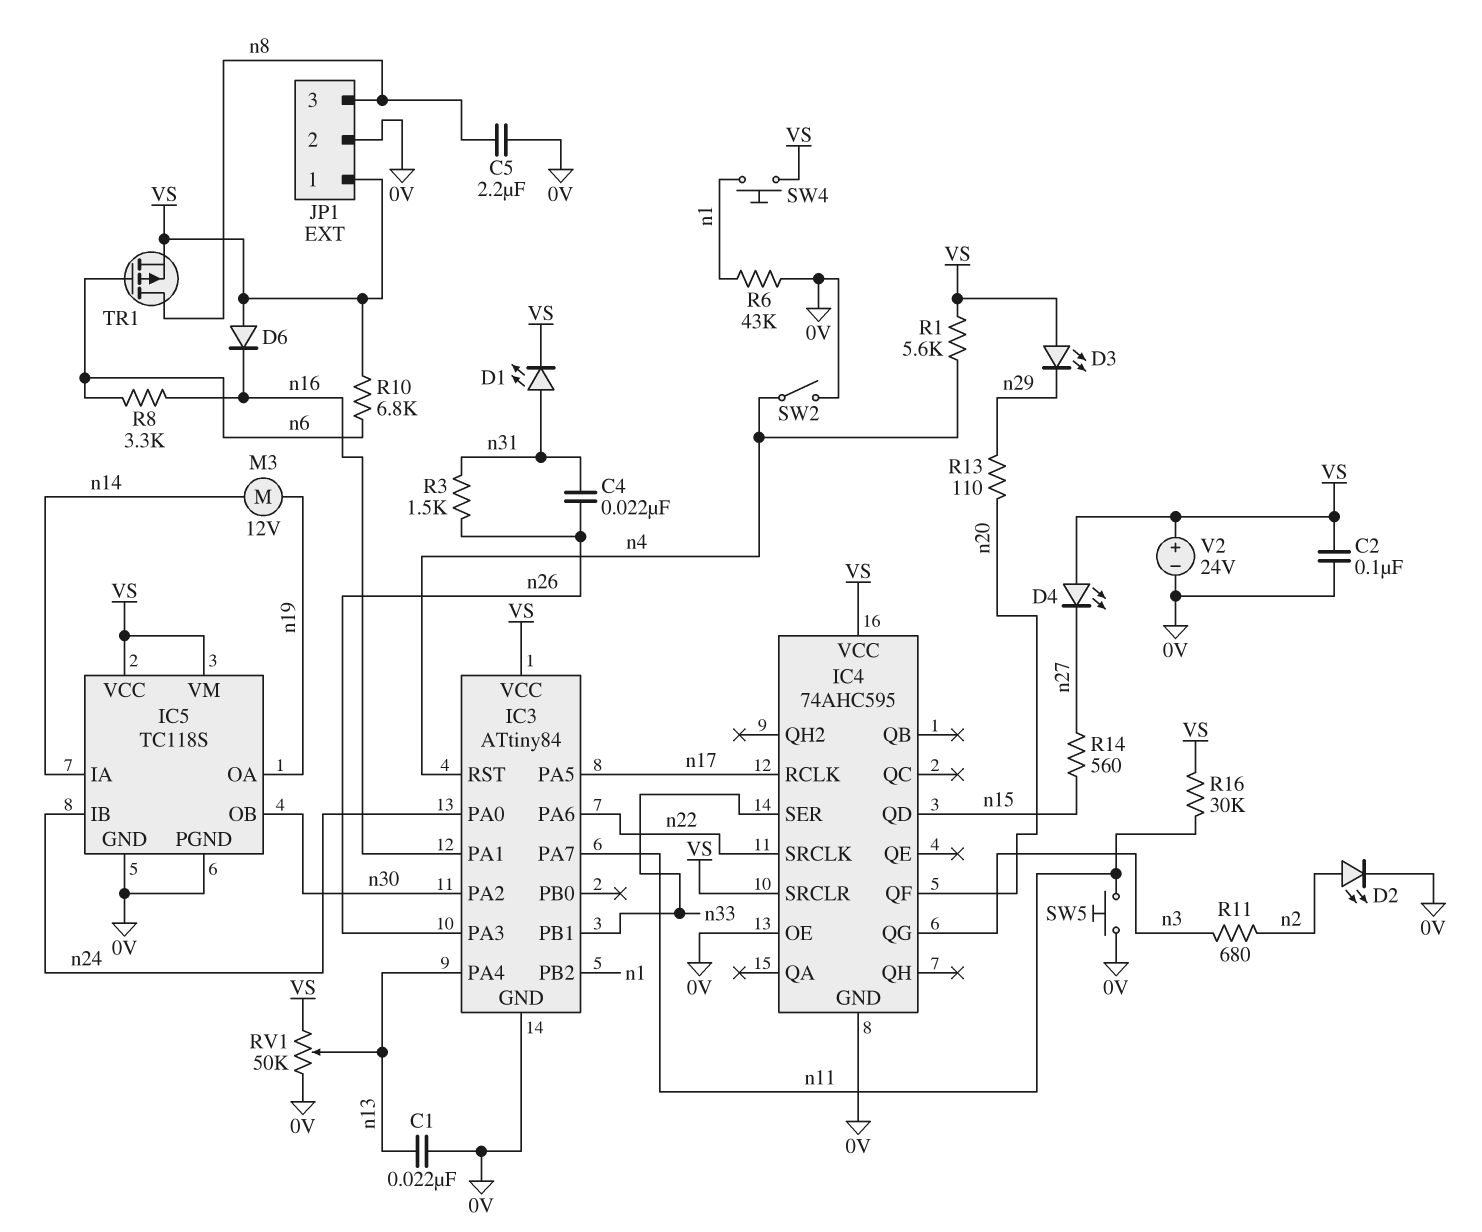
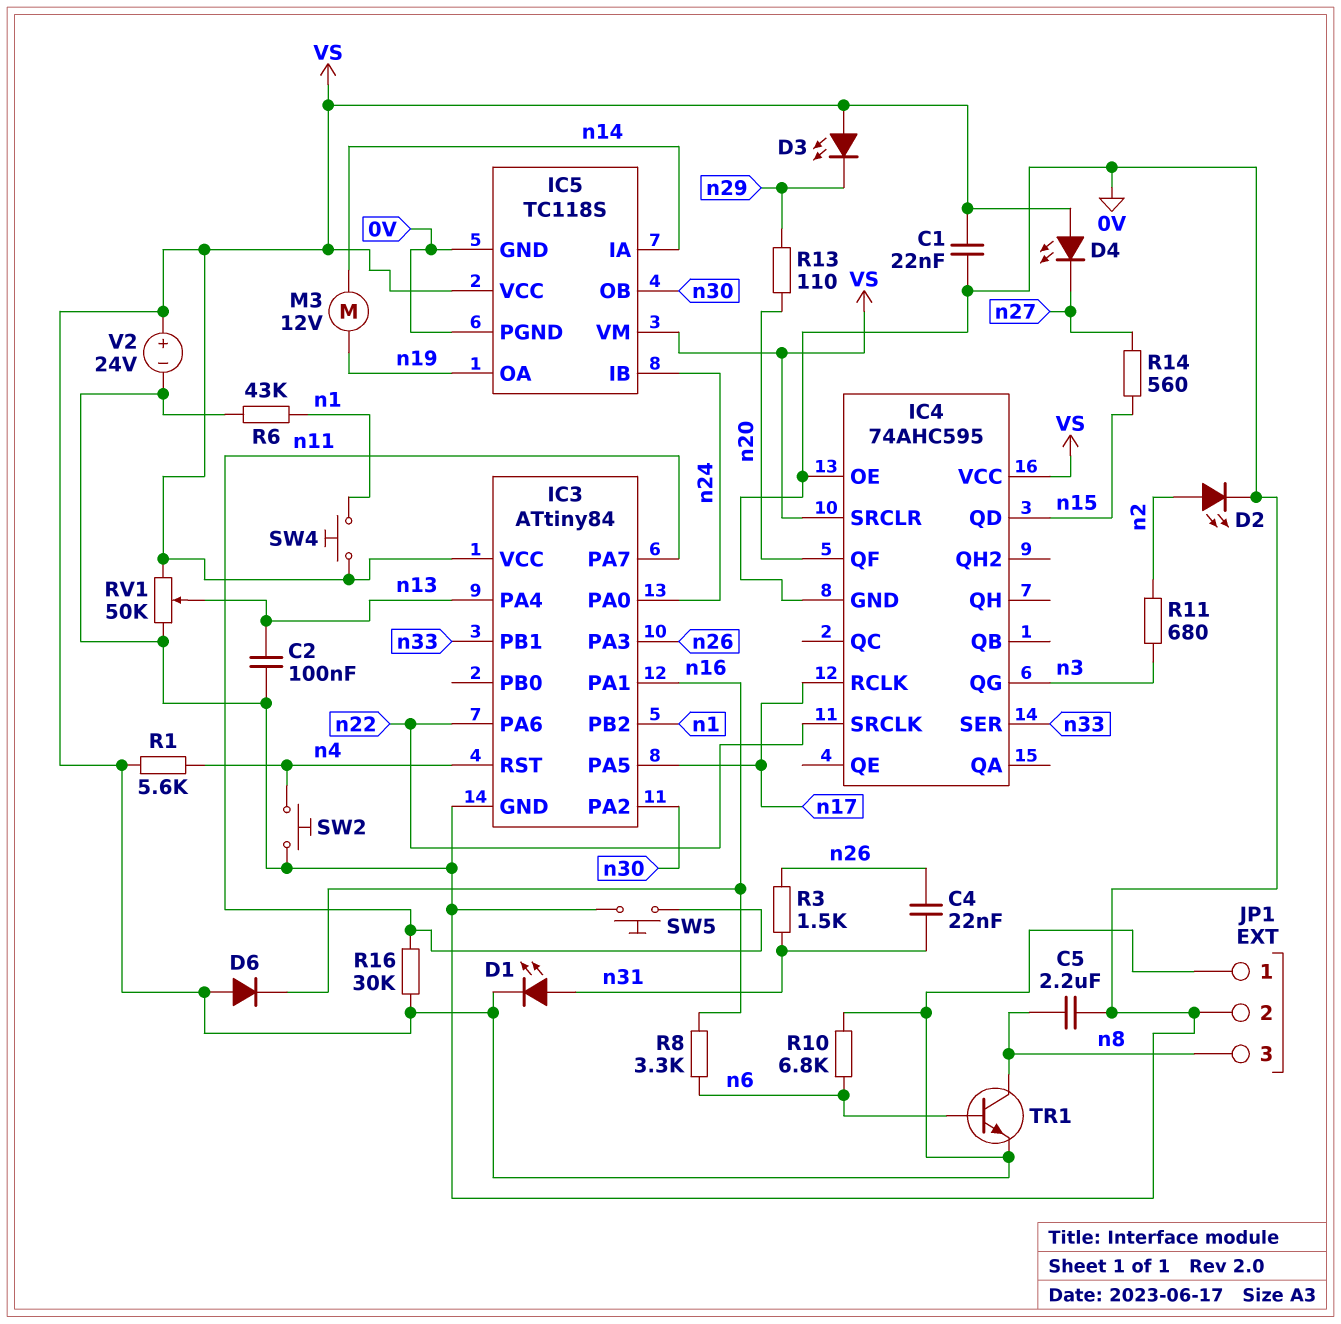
C1: 22nF (0V, n13) -> 22nF (0V, VS)
C2: 100nF (0V, VS) -> 100nF (0V, n13)
SW2: switch (0V, n4) -> button (0V, n4)
TR1: PMOS (G n6, D n8, S VS) -> NPN (B n6, C n8, E VS)

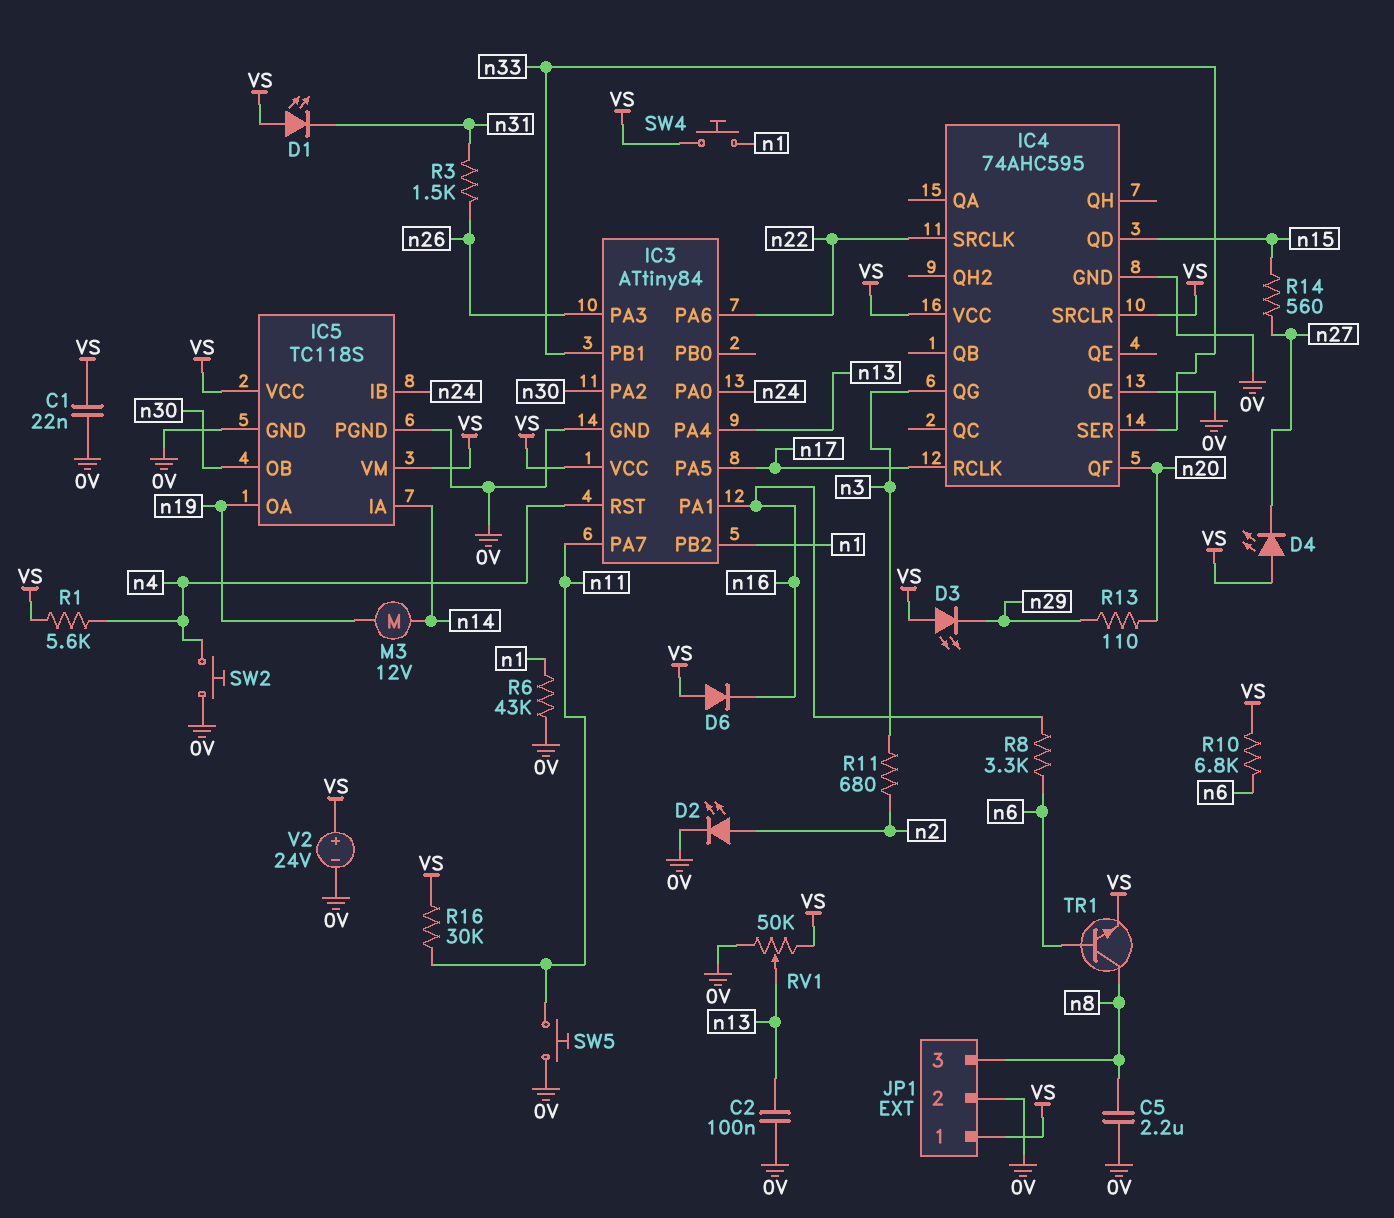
C4: 22nF (n26, n31) -> none
D1: LED (A n31, K VS) -> LED (A VS, K n31)

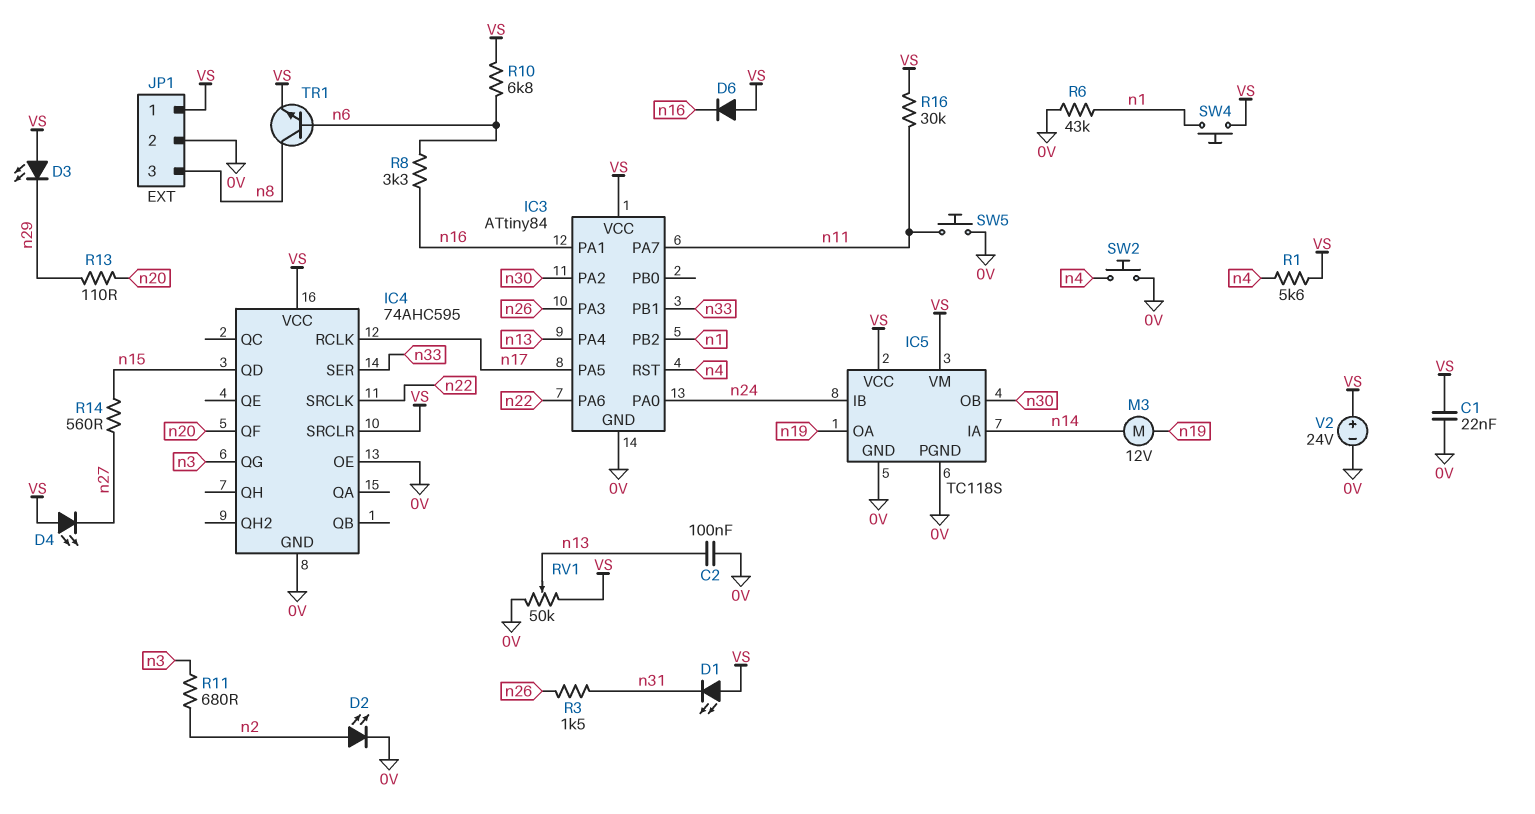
C5: 2.2uF (0V, n8) -> none

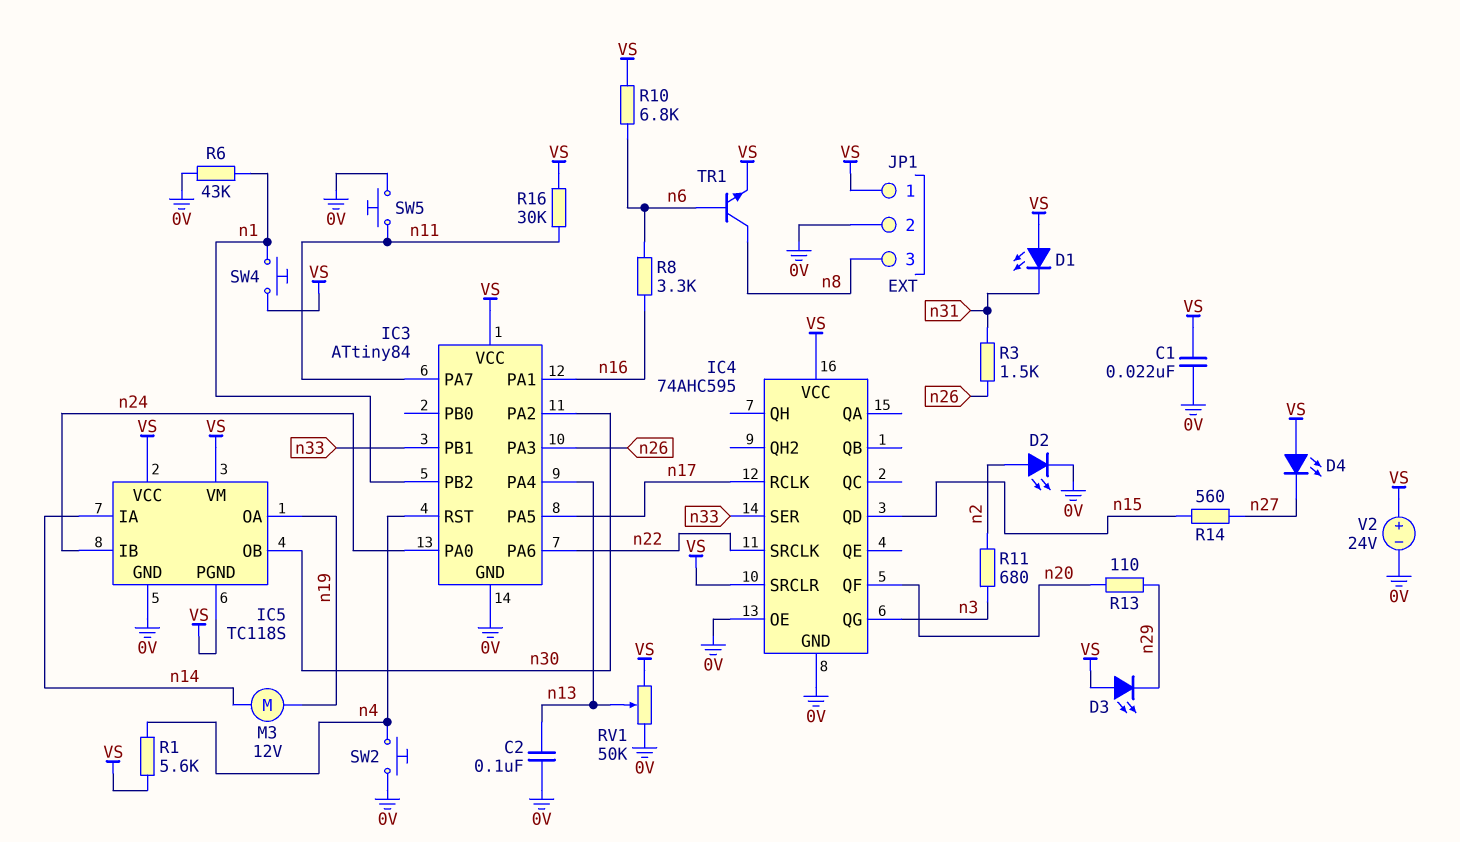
D6: diode (A VS, K n16) -> none
IC5 pin PGND: 0V -> VS

